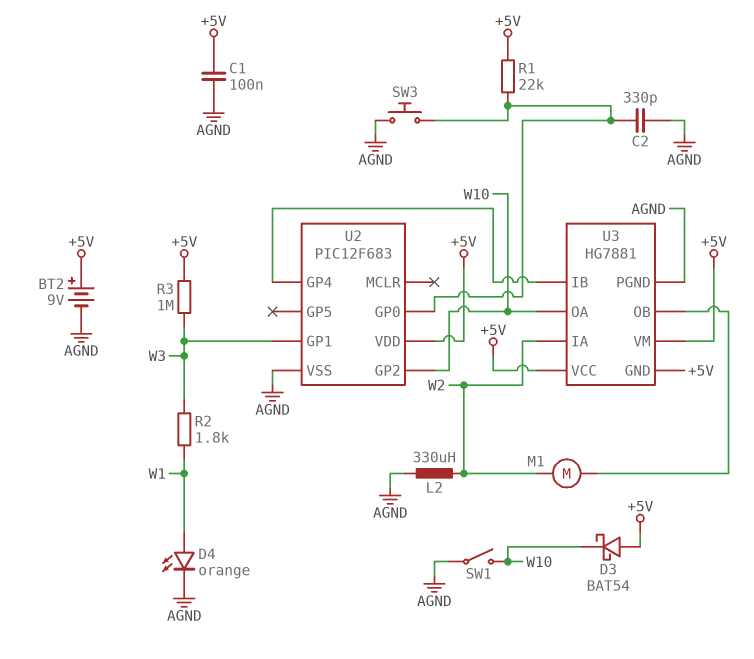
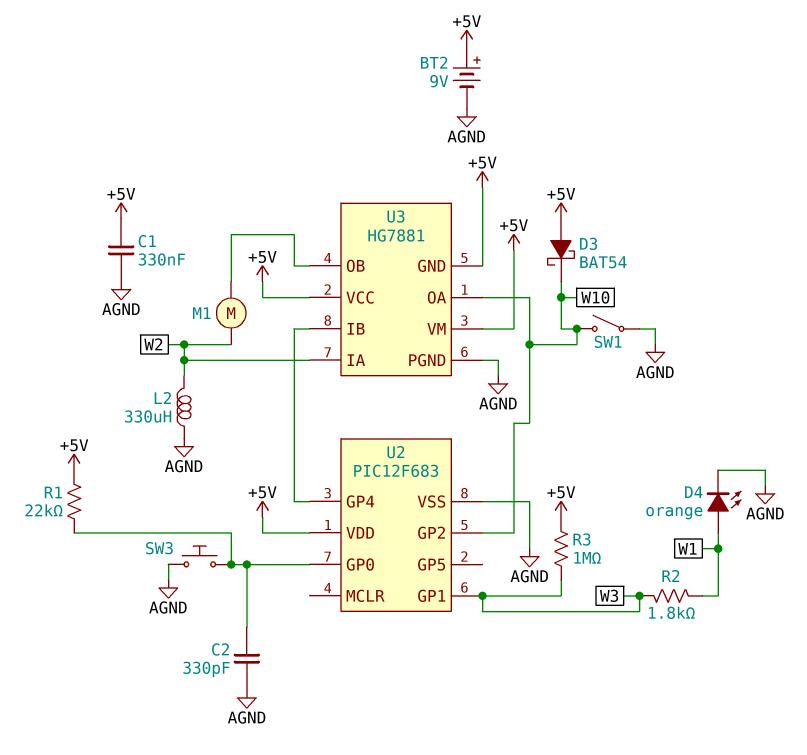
C1: 100nF (+5V, AGND) -> 330nF (+5V, AGND)

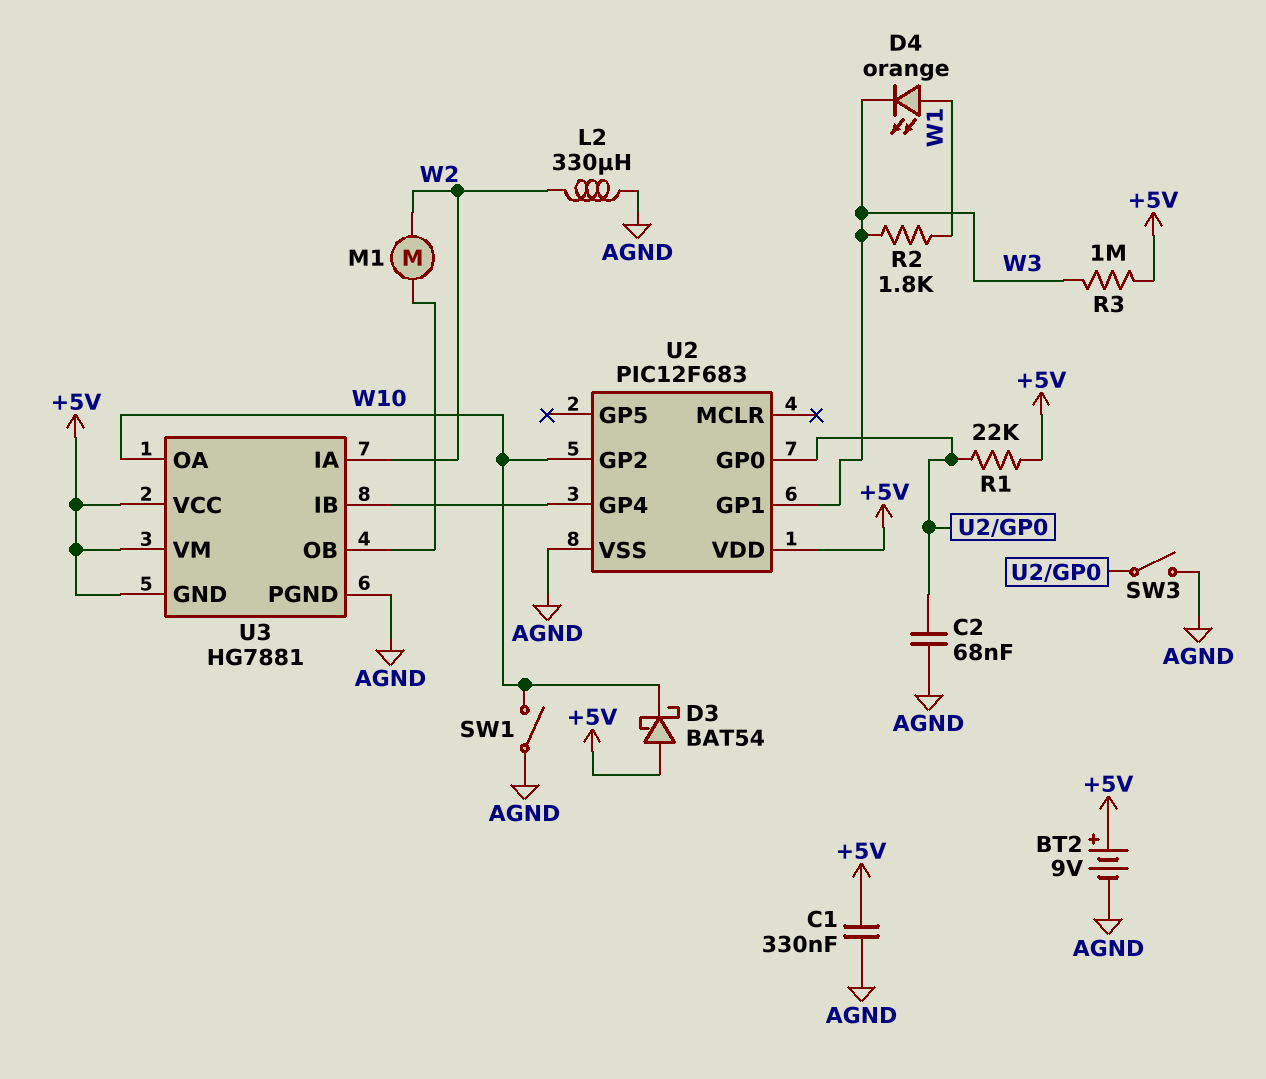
C2: 330pF (AGND, U2/GP0) -> 68nF (AGND, U2/GP0)
D4: LED orange (A W1, K AGND) -> LED orange (A W1, K W3)
SW3: button (AGND, U2/GP0) -> switch (AGND, U2/GP0)

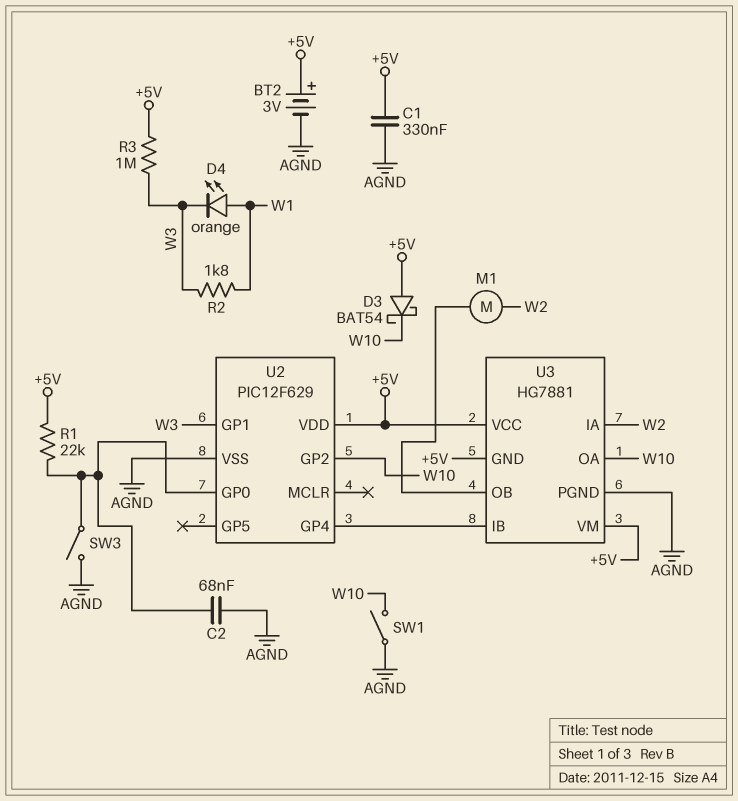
BT2: 9V (plus +5V, minus AGND) -> 3V (plus +5V, minus AGND)
L2: 330uH (AGND, W2) -> none
U2: PIC12F683 -> PIC12F629

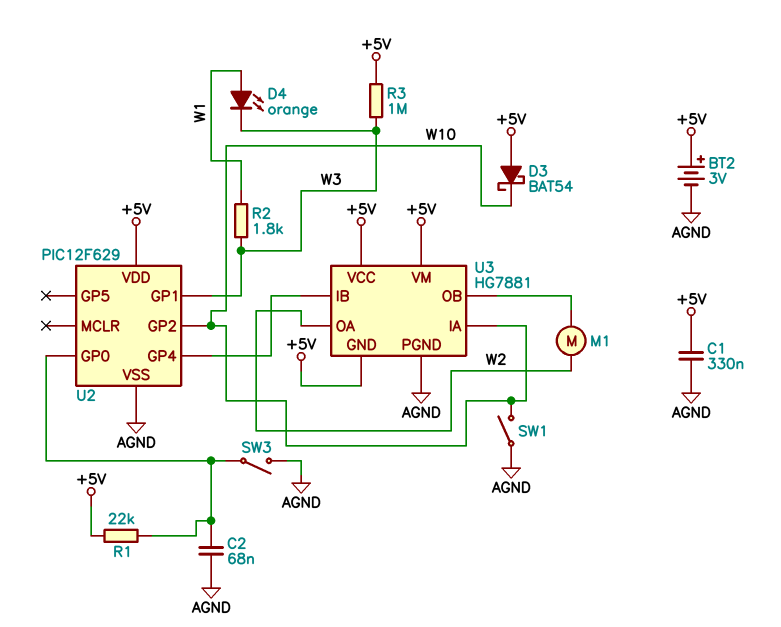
U3 pin IA: W2 -> W10
U3 pin OA: W10 -> W2

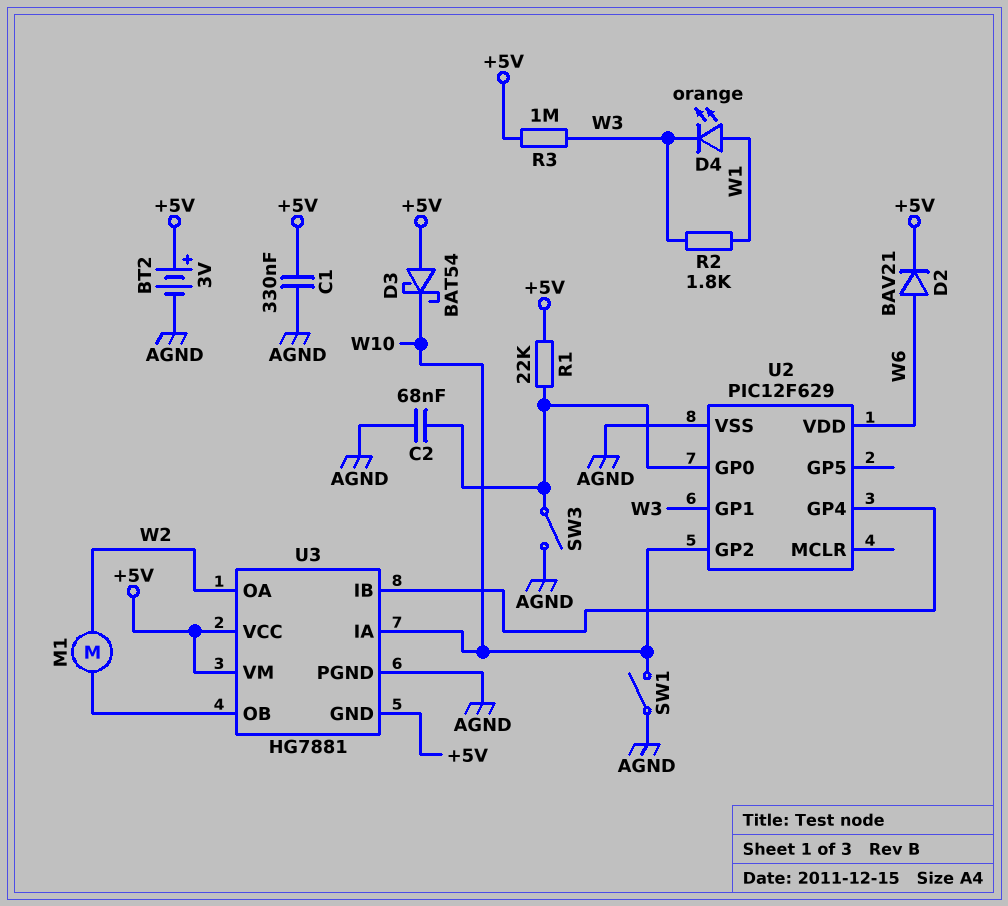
D2: none -> diode BAV21 (A W6, K +5V)
U2 pin VDD: +5V -> W6

